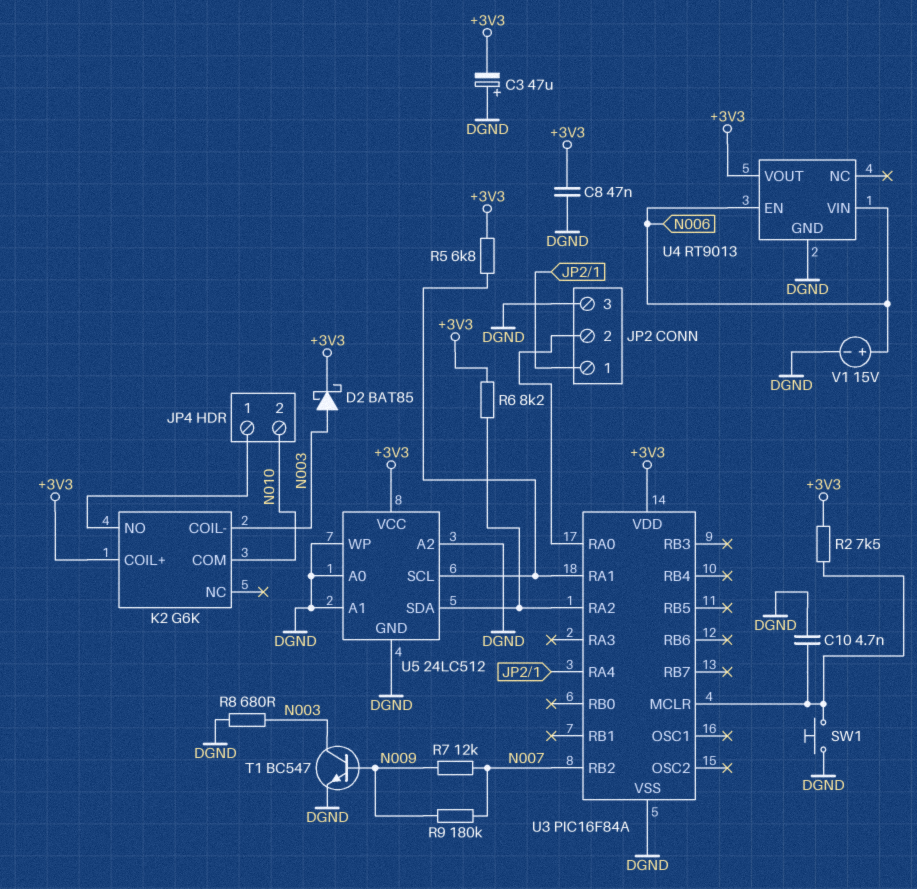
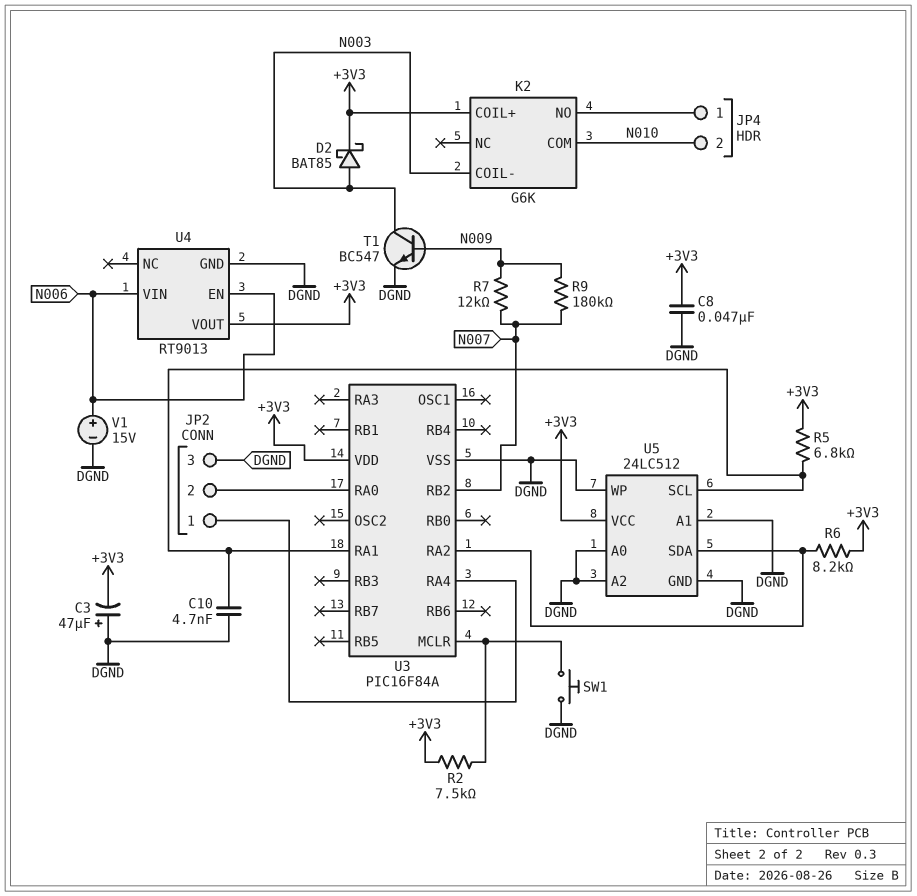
C10: 4.7nF (DGND, U3/MCLR) -> 4.7nF (DGND, U3/RA1)
R8: 680 (DGND, N003) -> none

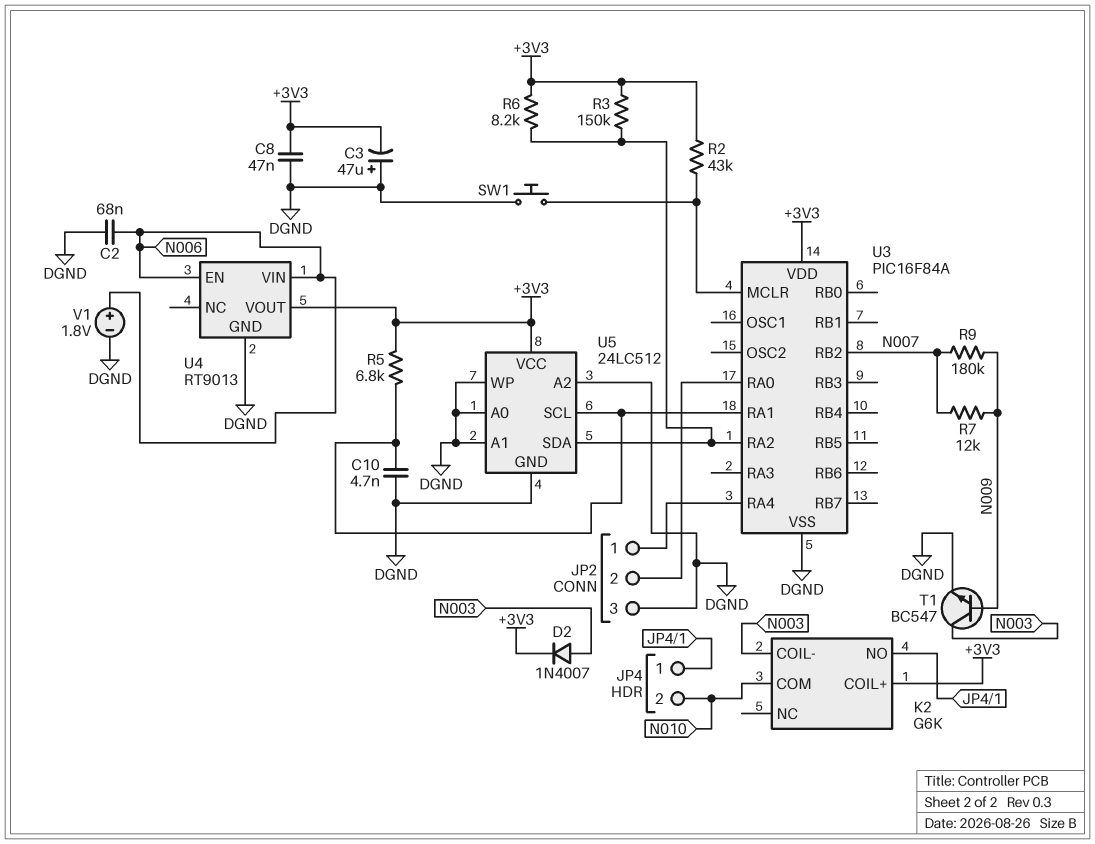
C2: none -> 68nF (DGND, N006)
D2: schottky BAT85 (A N003, K +3V3) -> diode 1N4007 (A N003, K +3V3)
R2: 7.5k (+3V3, U3/MCLR) -> 43k (+3V3, U3/MCLR)
R3: none -> 150k (+3V3, U3/RA2)
V1: 15V (plus N006, minus DGND) -> 1.8V (plus N006, minus DGND)

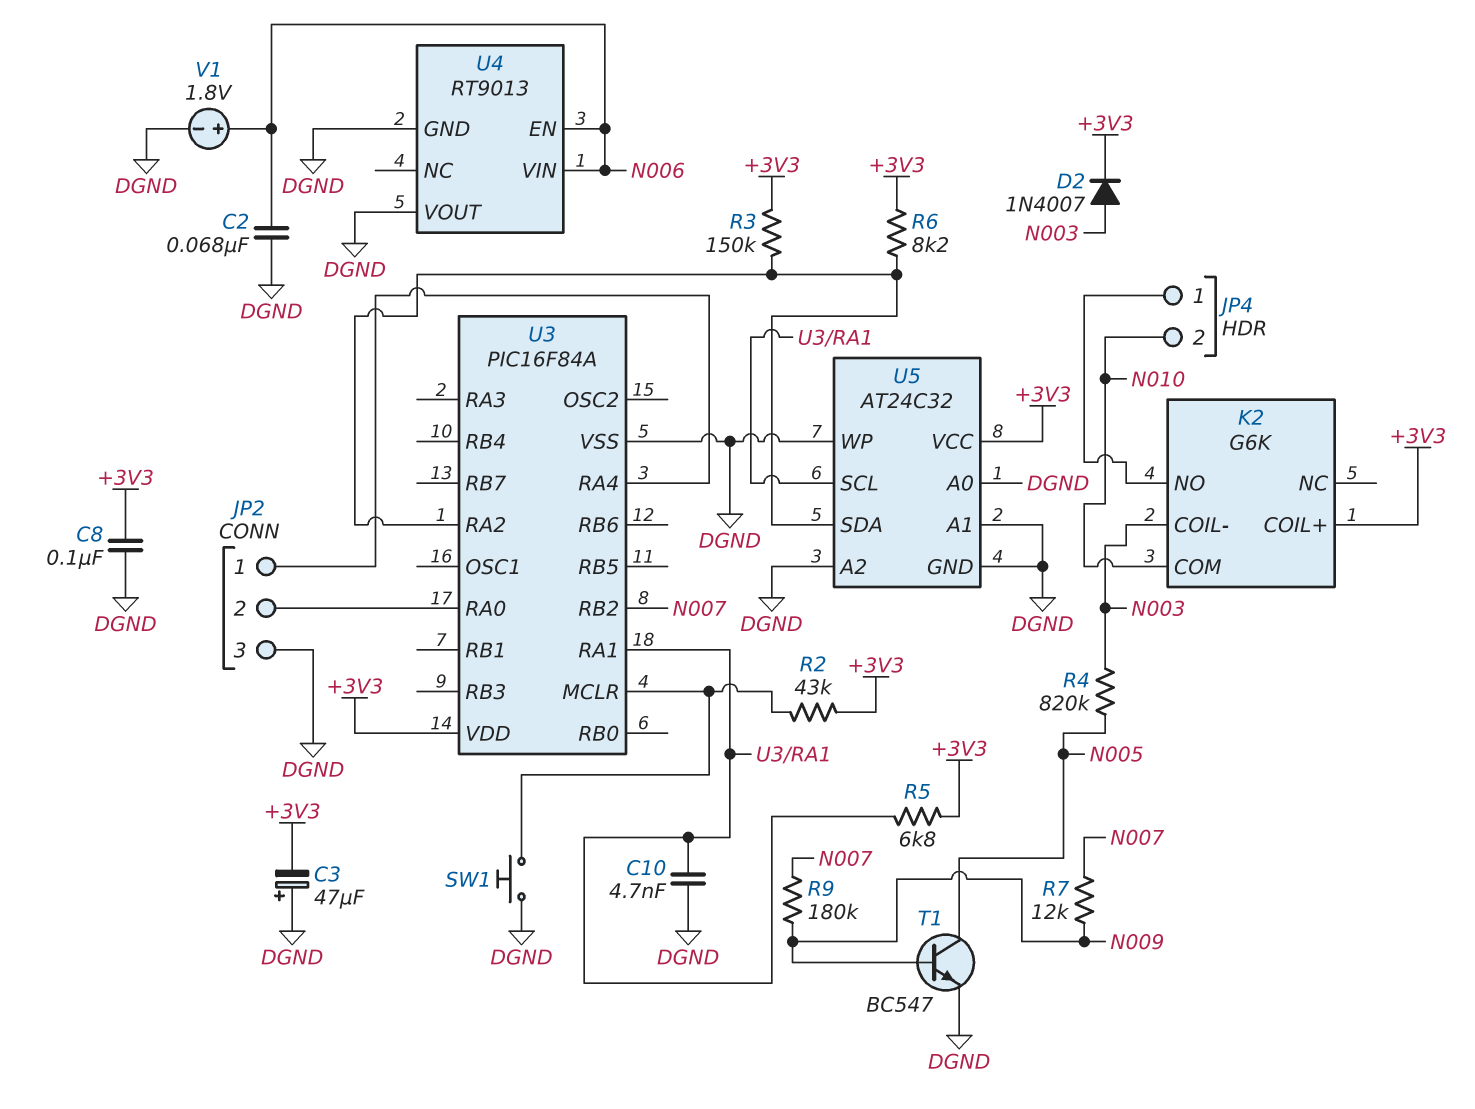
C8: 47nF (+3V3, DGND) -> 100nF (+3V3, DGND)
R4: none -> 820k (N003, N005)
T1: NPN BC547 (B N009, C N003, E DGND) -> NPN BC547 (B N009, C N005, E DGND)
U4 pin VOUT: +3V3 -> DGND
U5: 24LC512 -> AT24C32

